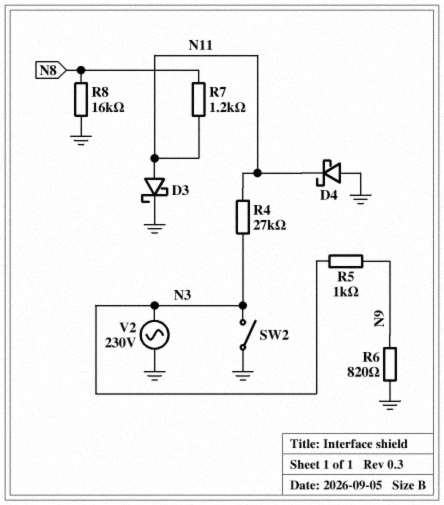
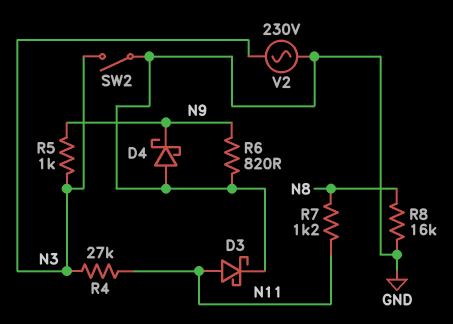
D4: schottky (A GND, K N11) -> schottky (A GND, K N9)

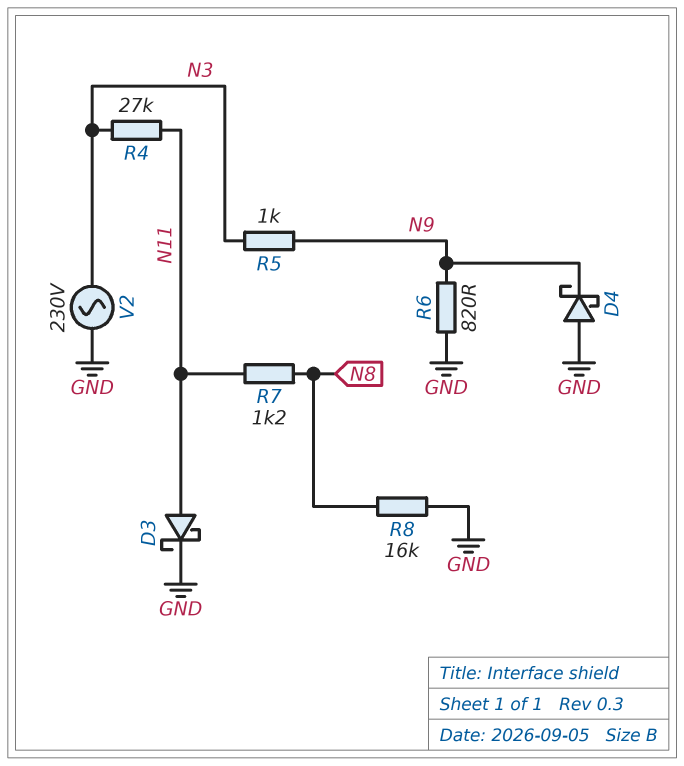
SW2: switch (GND, N3) -> none

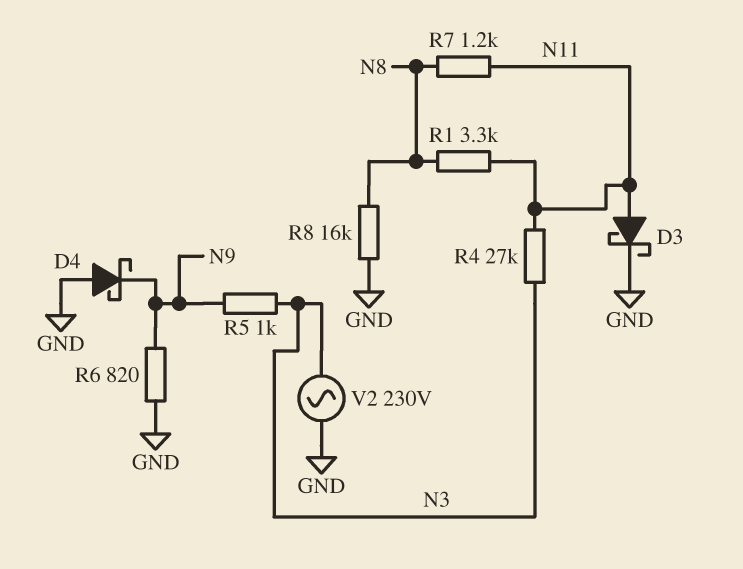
R1: none -> 3.3k (N8, N11)

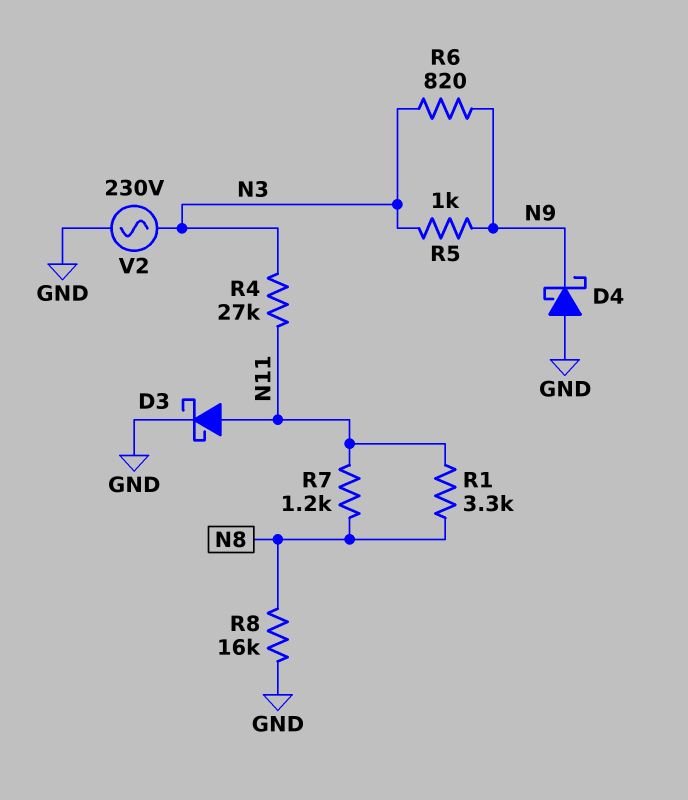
R6: 820 (GND, N9) -> 820 (N3, N9)

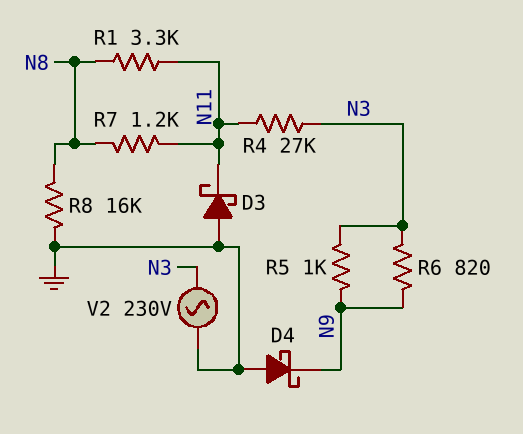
D3: schottky (A N11, K GND) -> schottky (A GND, K N11)

